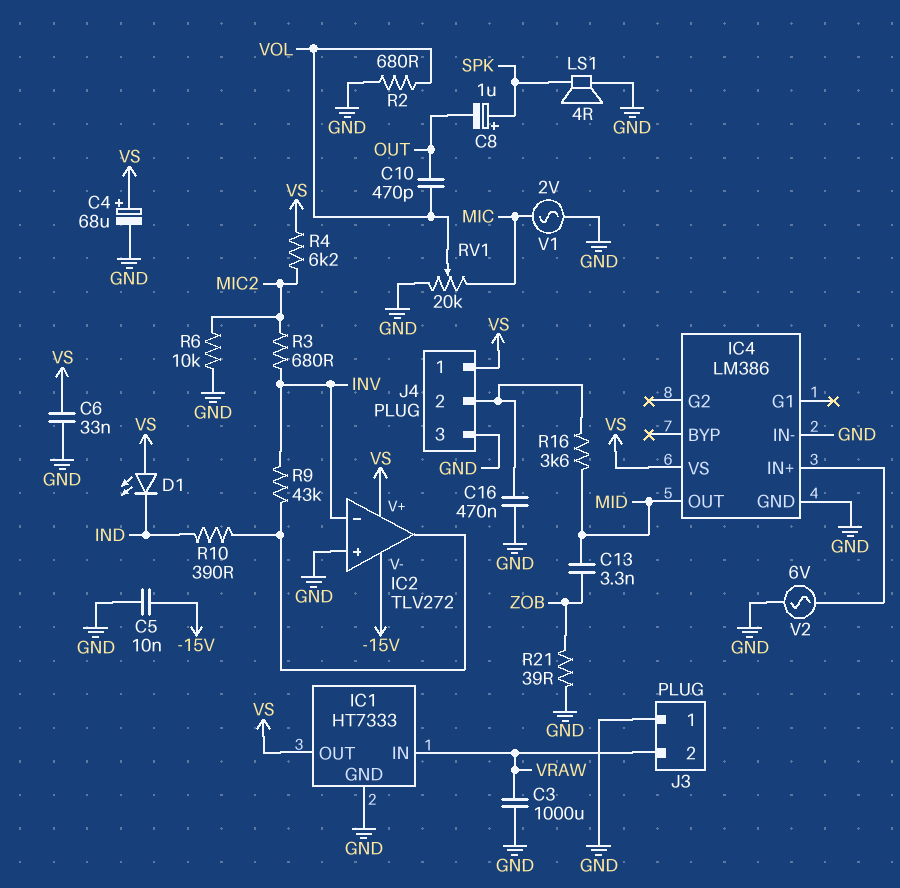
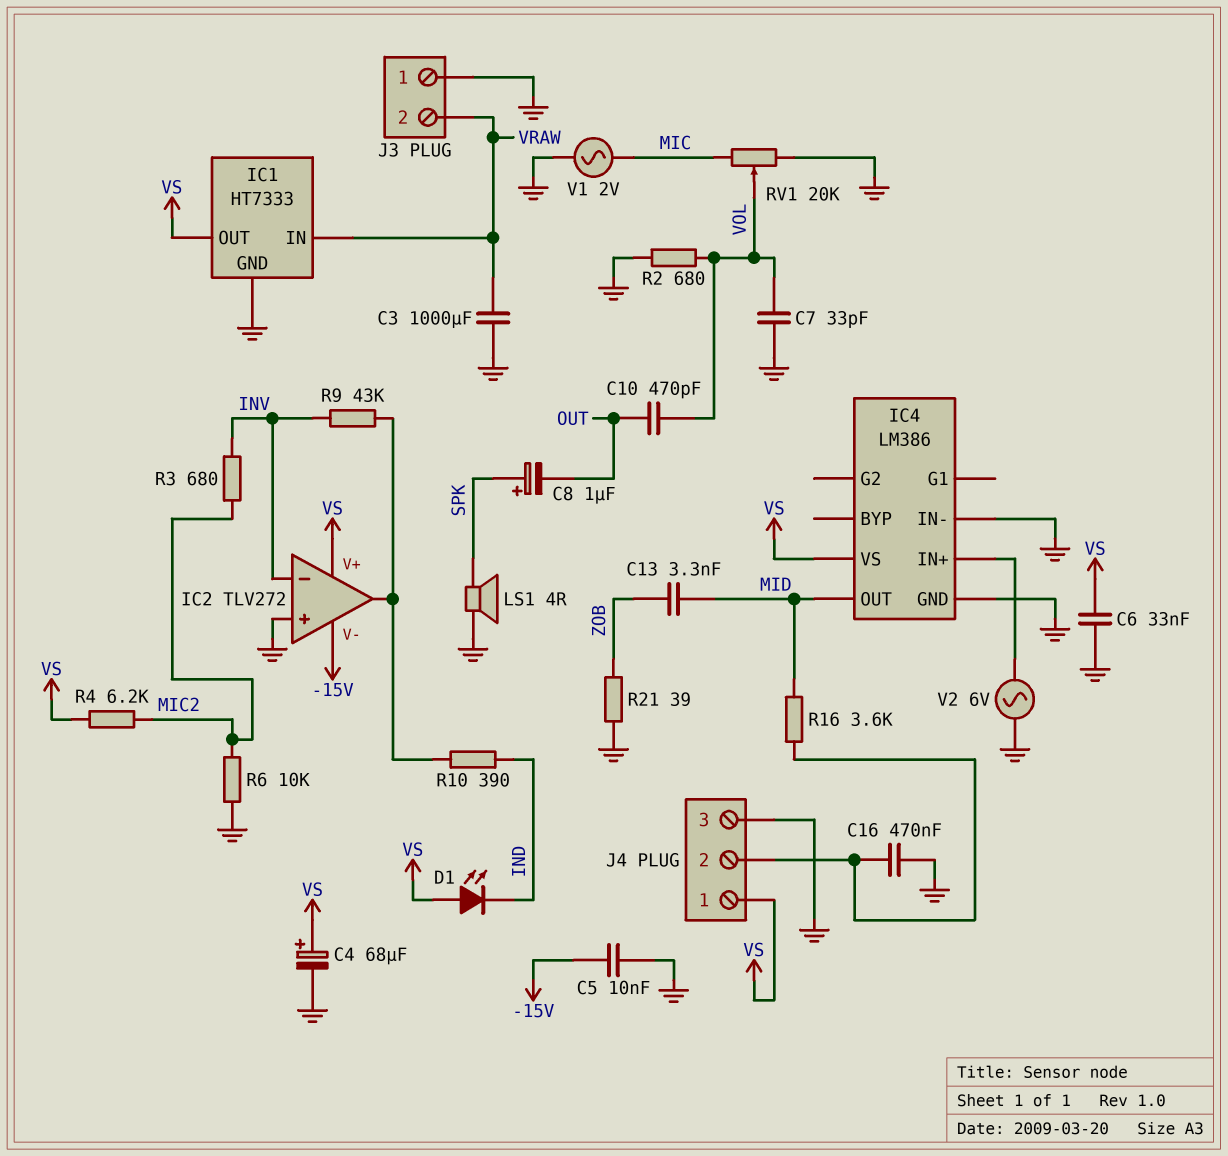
C7: none -> 33pF (GND, VOL)

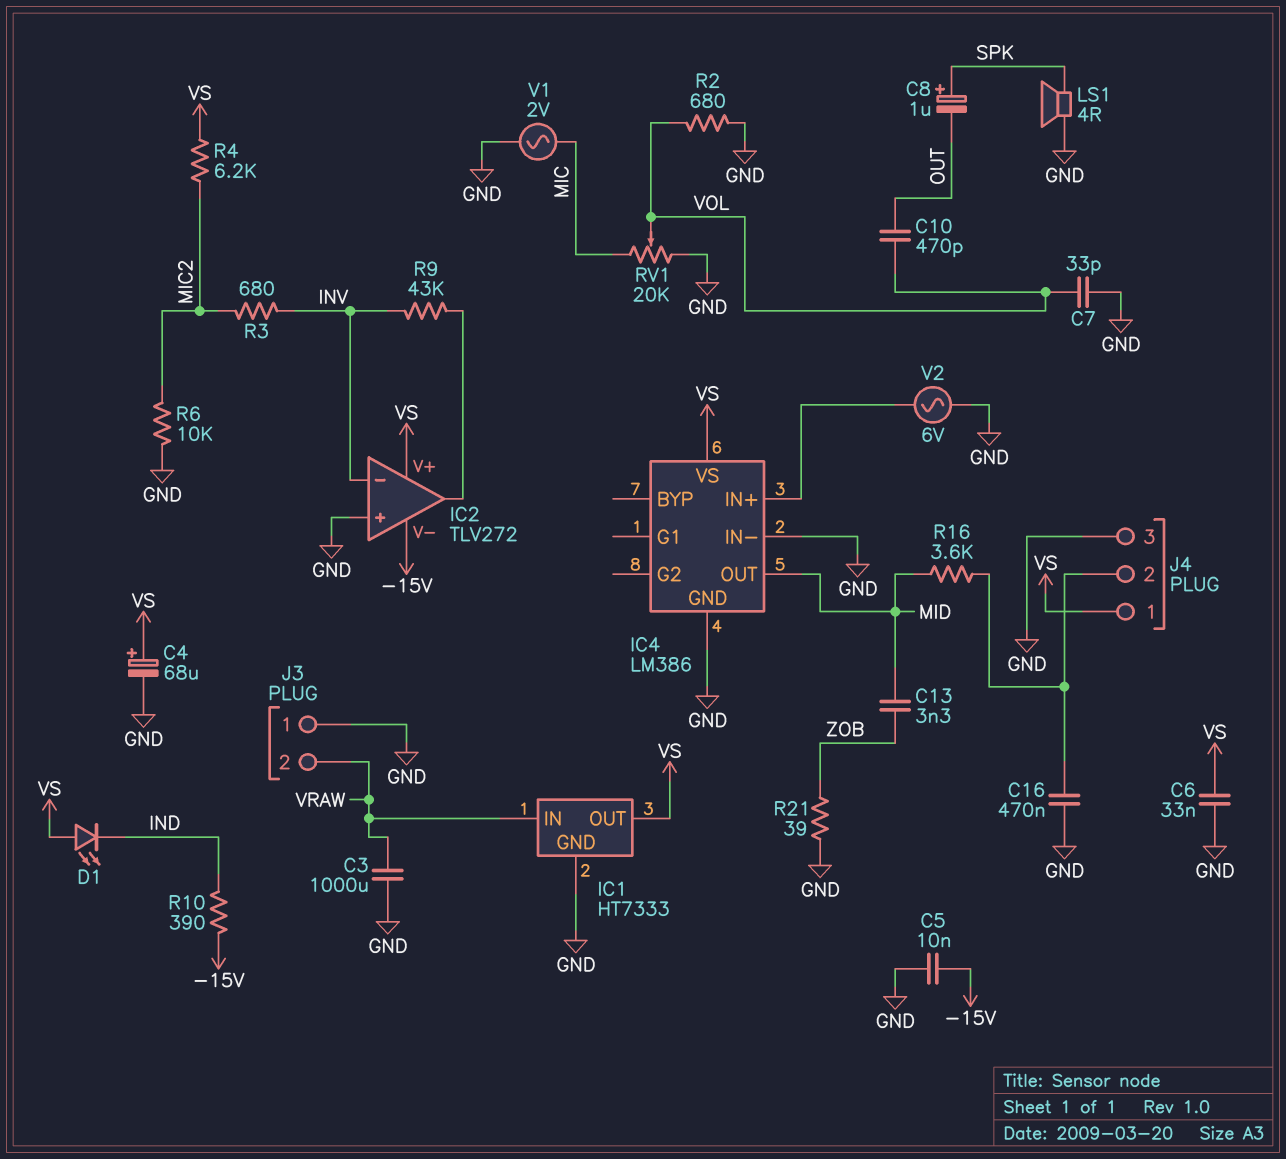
R10: 390 (IC2/out, IND) -> 390 (-15V, IND)

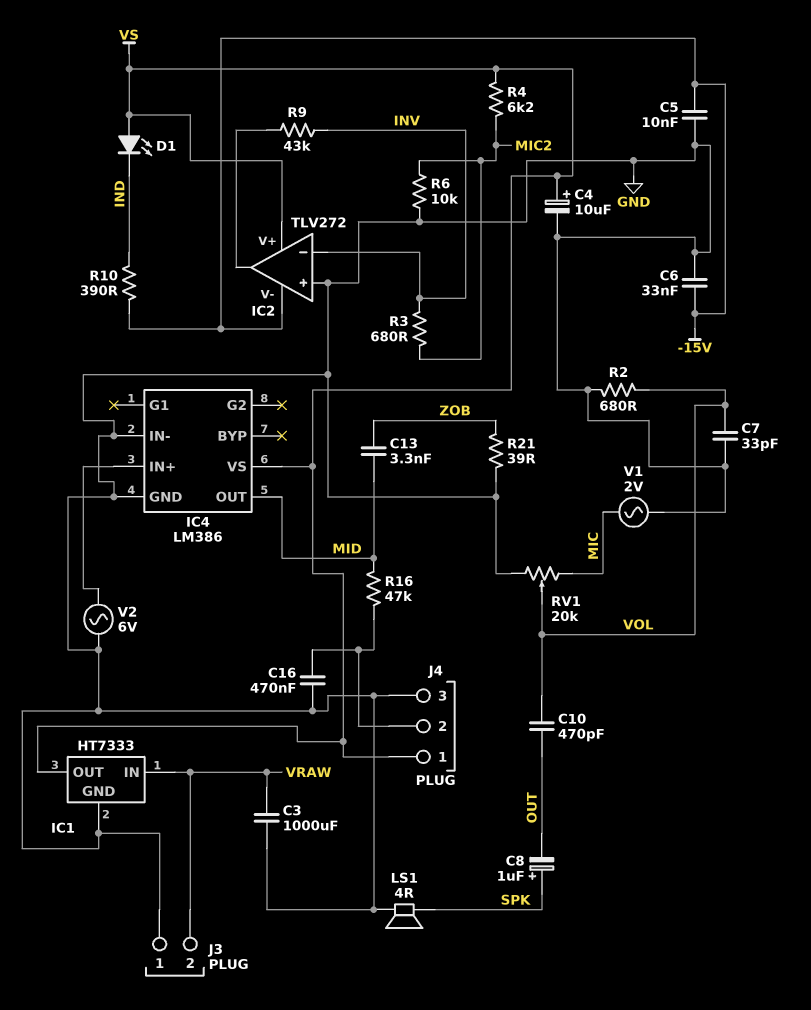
C4: 68uF (plus VS, minus GND) -> 10uF (plus VS, minus GND)
C6: 33nF (GND, VS) -> 33nF (-15V, GND)
R16: 3.6k (J4/2, MID) -> 47k (J4/2, MID)

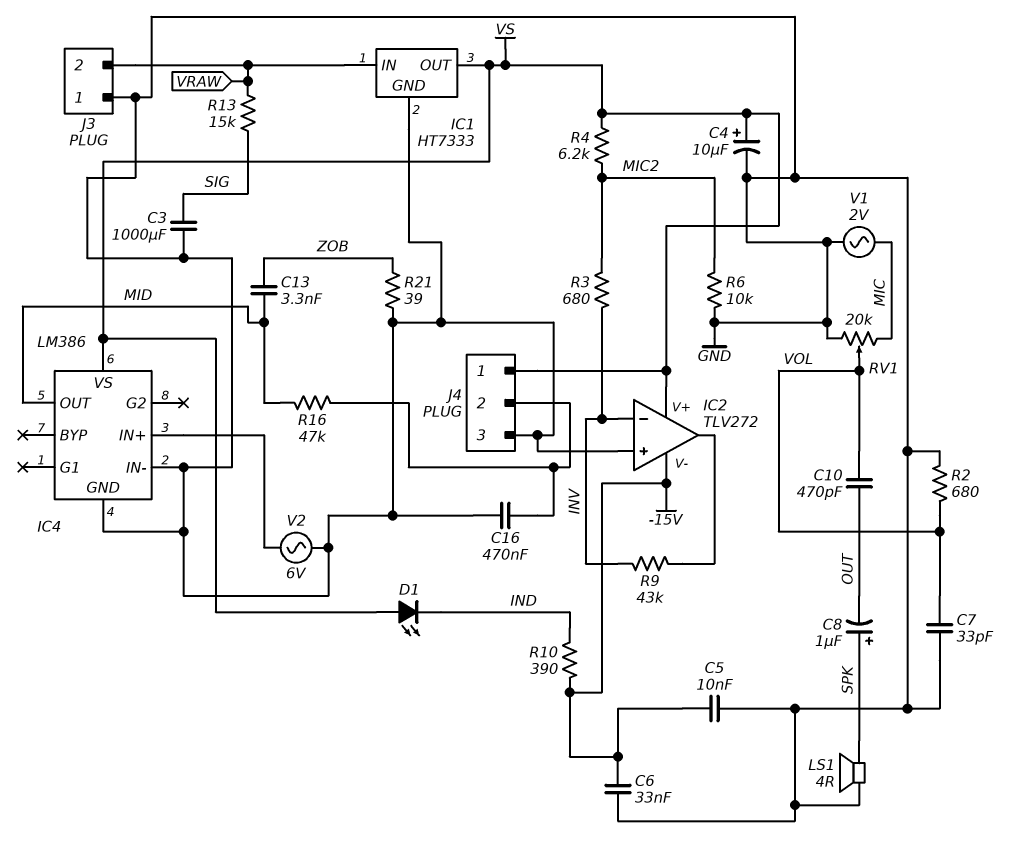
C3: 1000uF (GND, VRAW) -> 1000uF (GND, SIG)
R13: none -> 15k (SIG, VRAW)

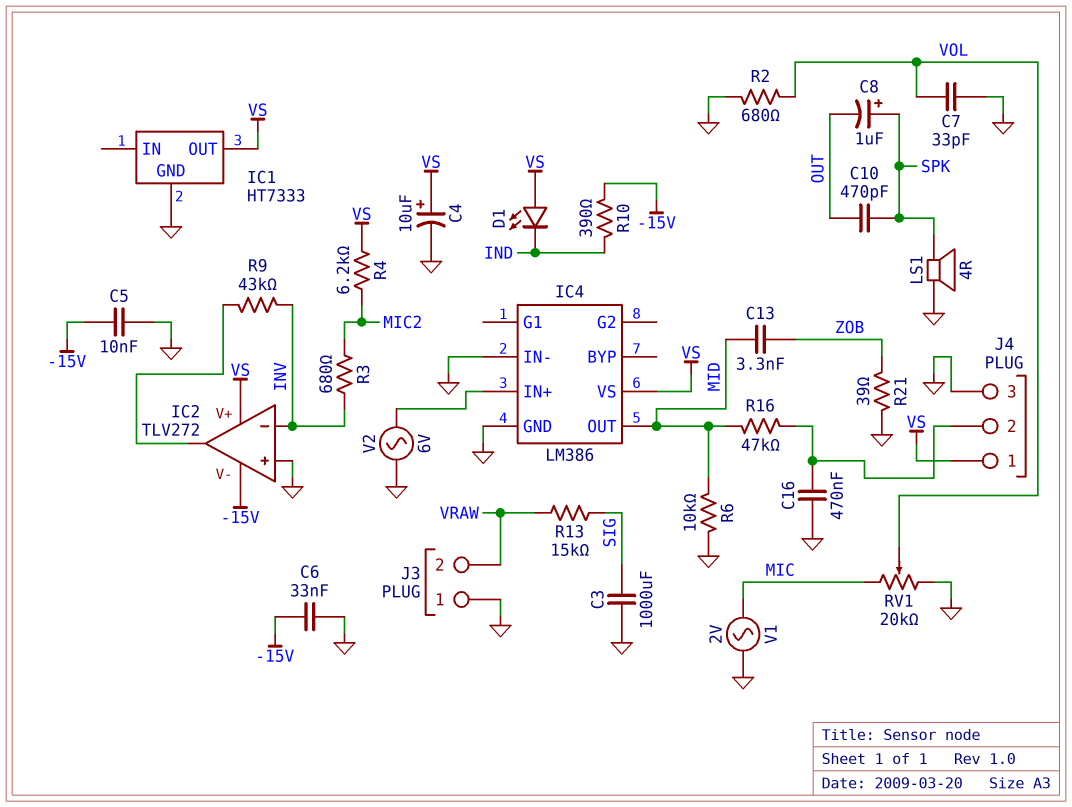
C10: 470pF (OUT, VOL) -> 470pF (OUT, SPK)
IC1 pin IN: VRAW -> none
R6: 10k (GND, MIC2) -> 10k (GND, MID)

